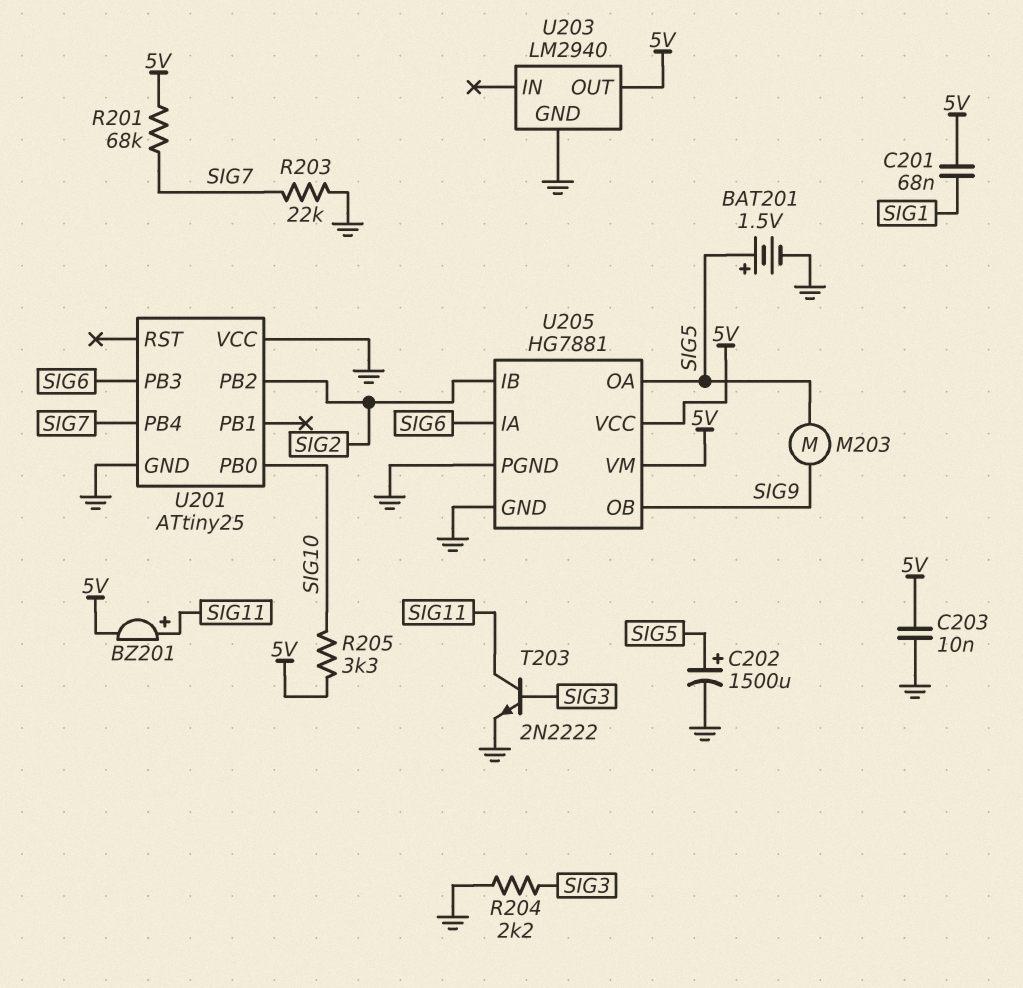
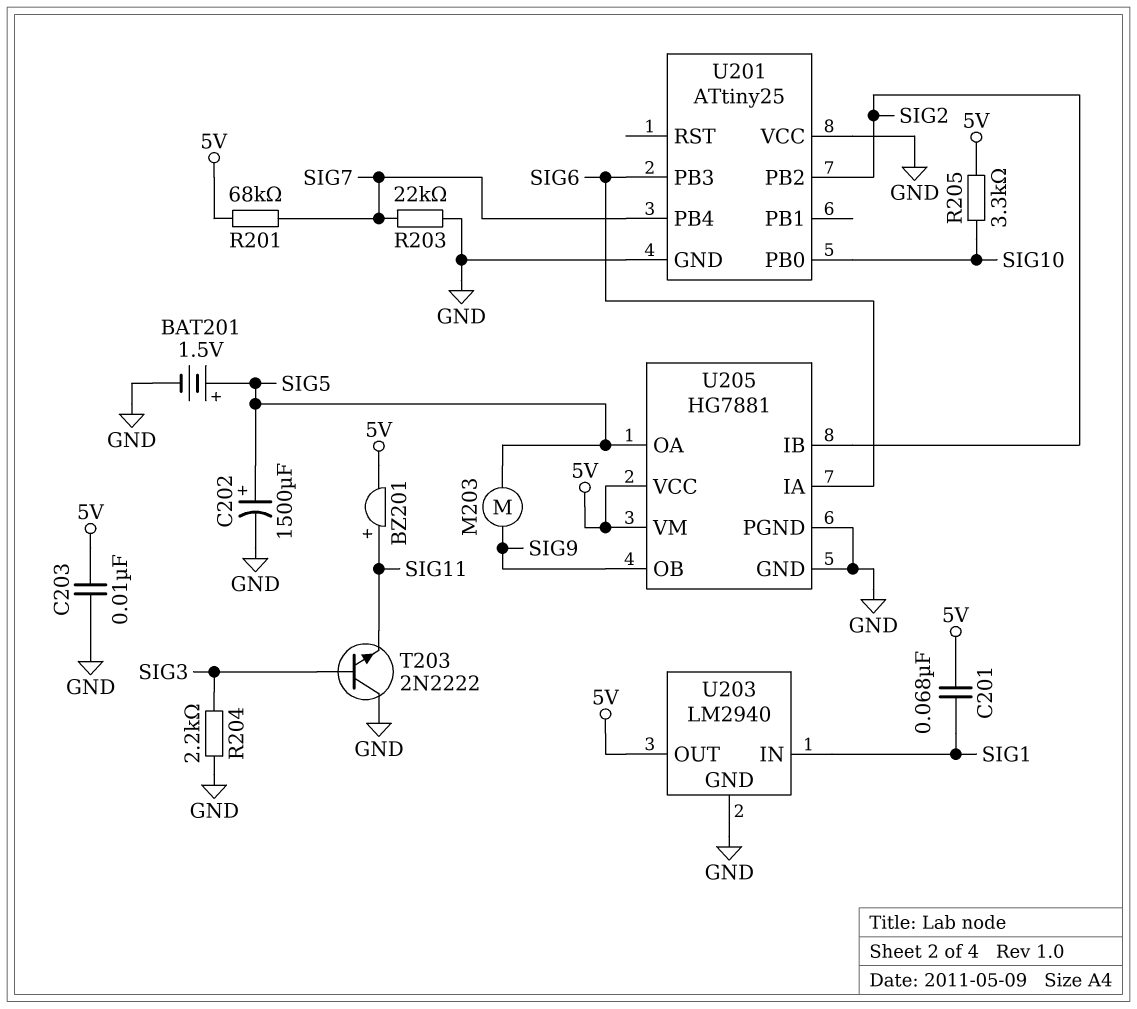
T203: NPN 2N2222 (B SIG3, C SIG11, E GND) -> NPN 2N2222 (B SIG3, C GND, E SIG11)
U203 pin IN: none -> SIG1

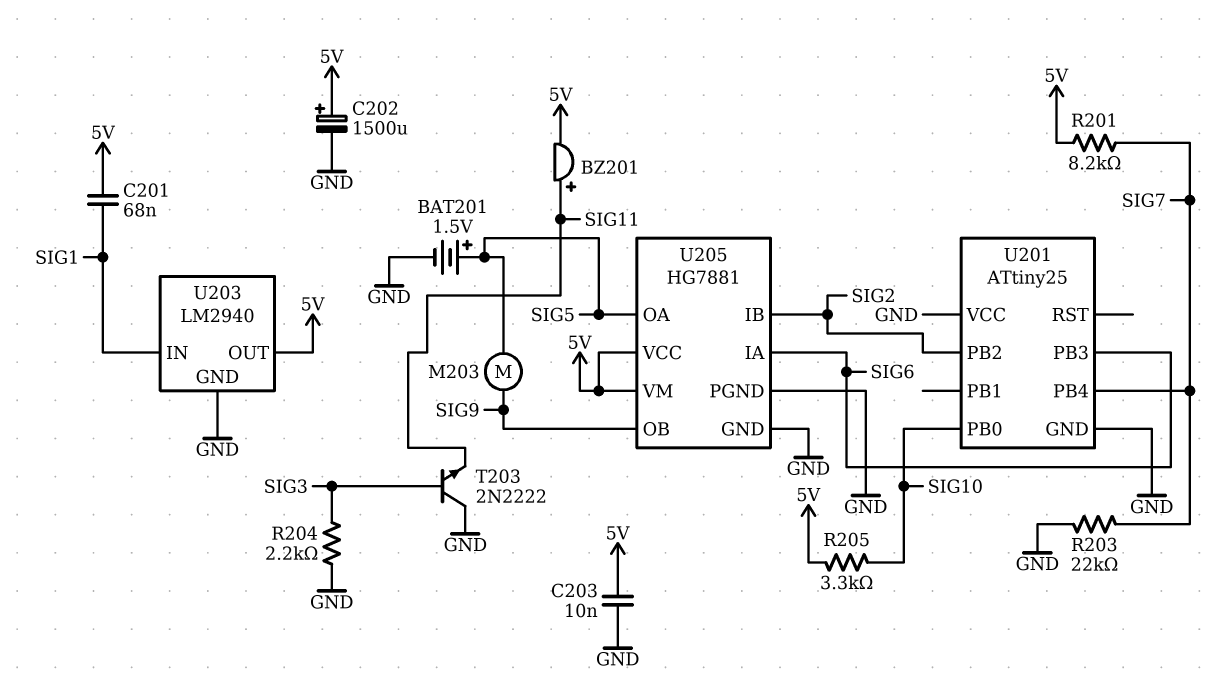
C202: 1500uF (plus SIG5, minus GND) -> 1500uF (plus 5V, minus GND)
R201: 68k (5V, SIG7) -> 8.2k (5V, SIG7)

